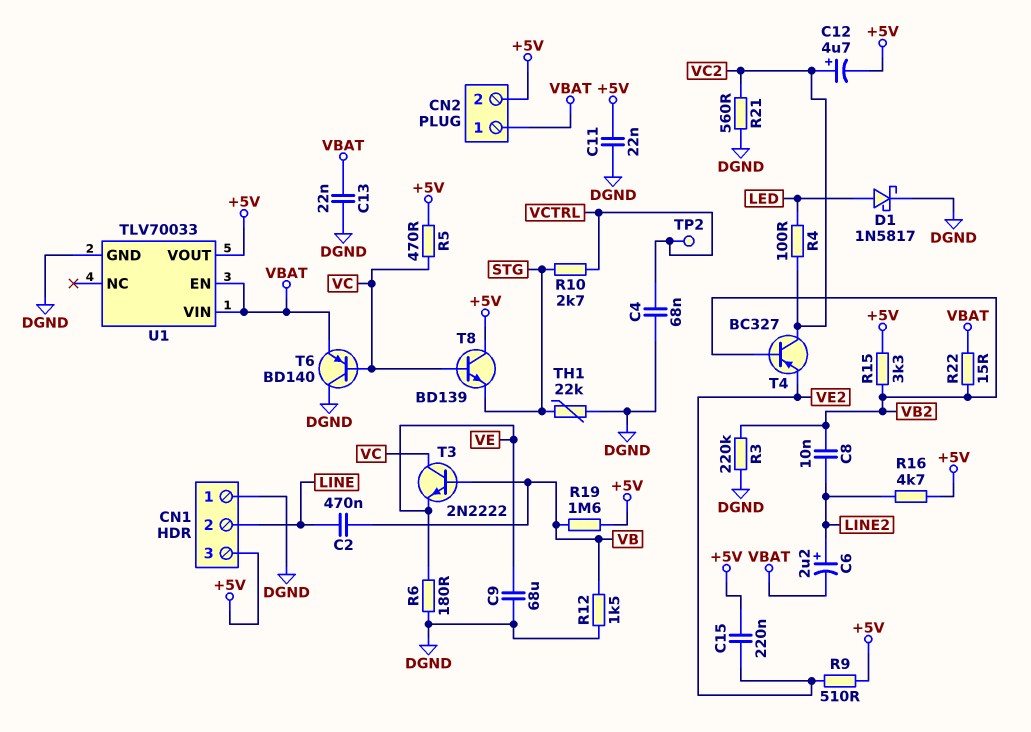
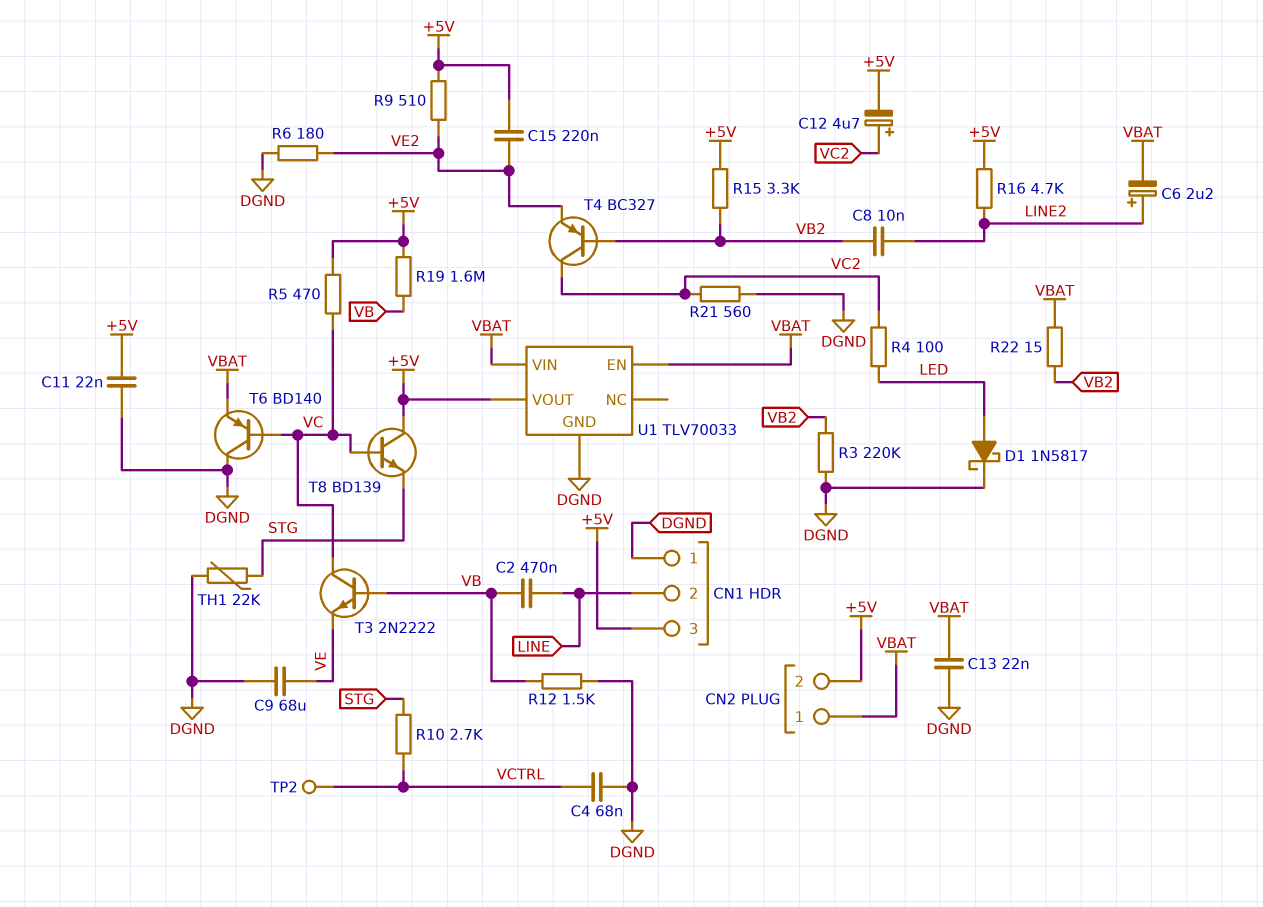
R6: 180 (DGND, VE) -> 180 (DGND, VE2)

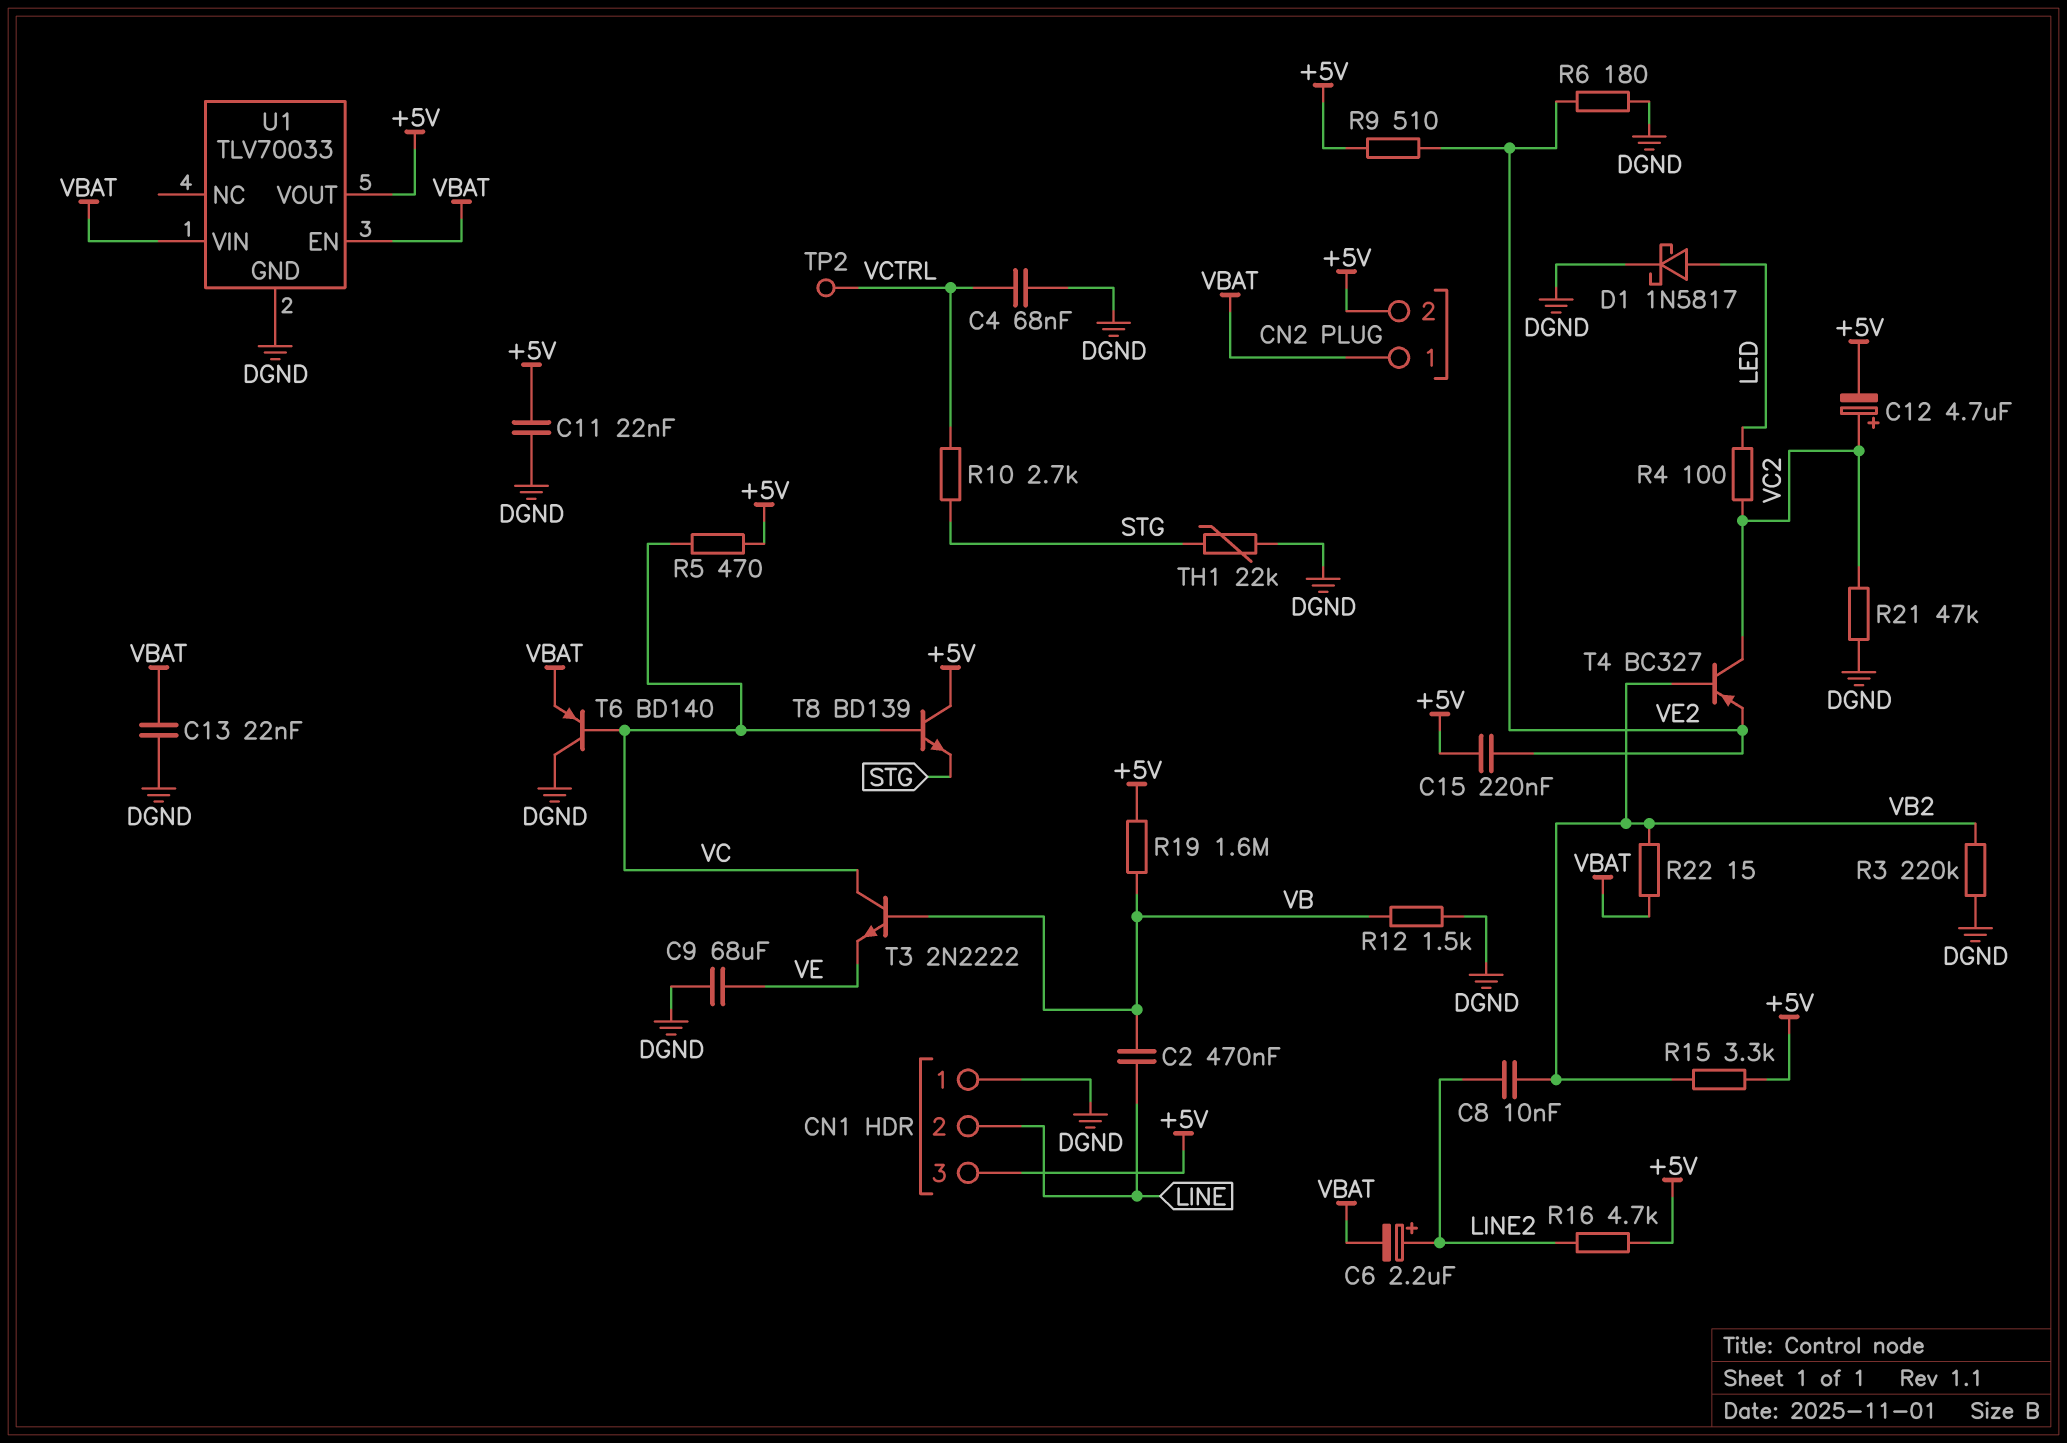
R21: 560 (DGND, VC2) -> 47k (DGND, VC2)

